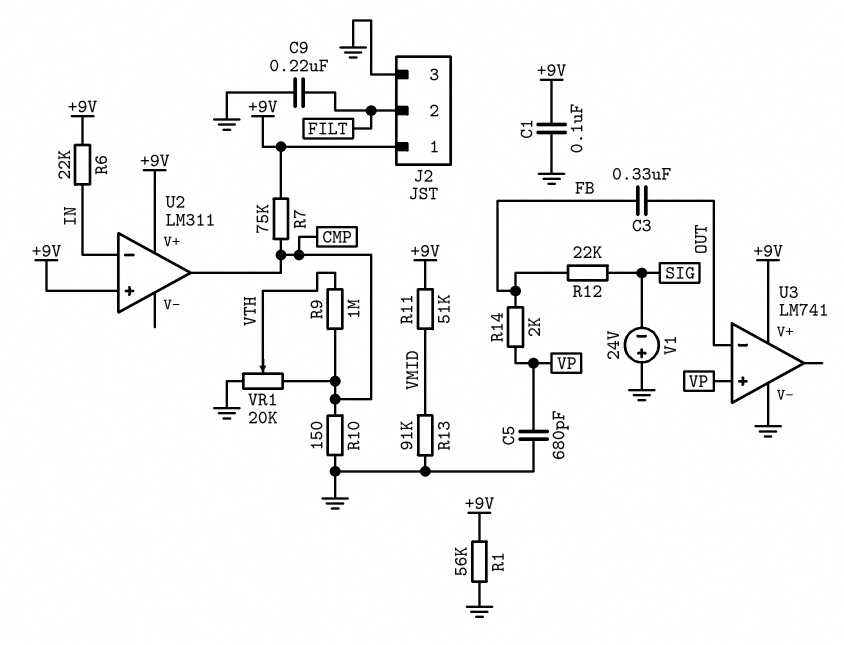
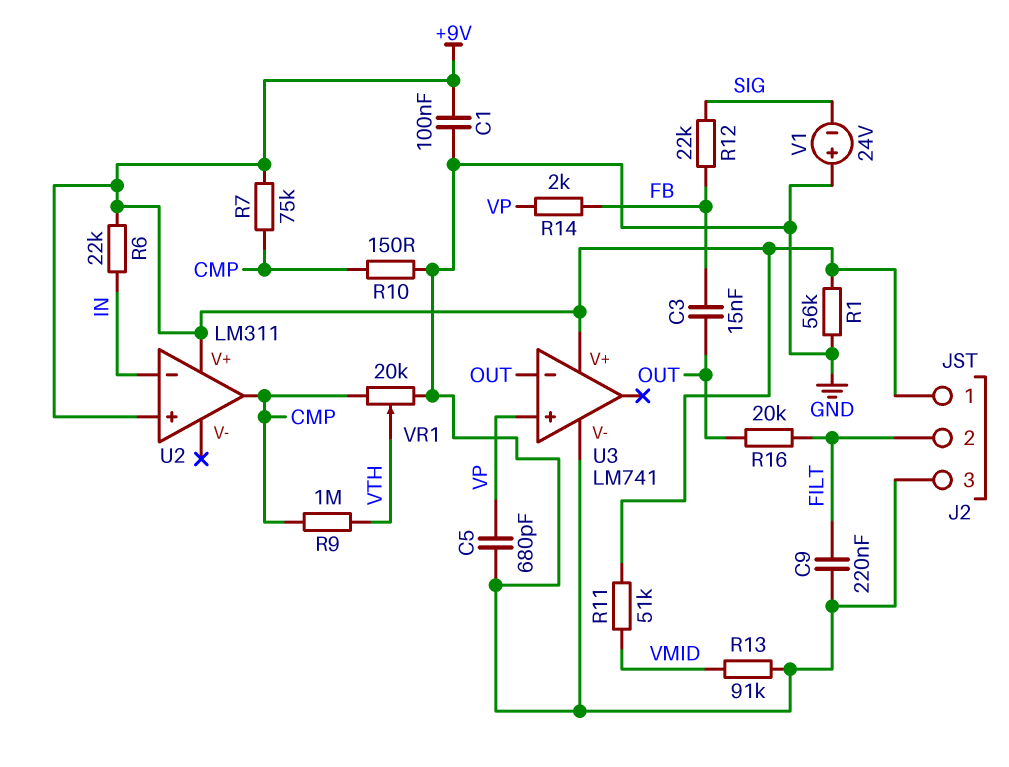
C3: 330nF (FB, OUT) -> 15nF (FB, OUT)
R16: none -> 20k (FILT, OUT)

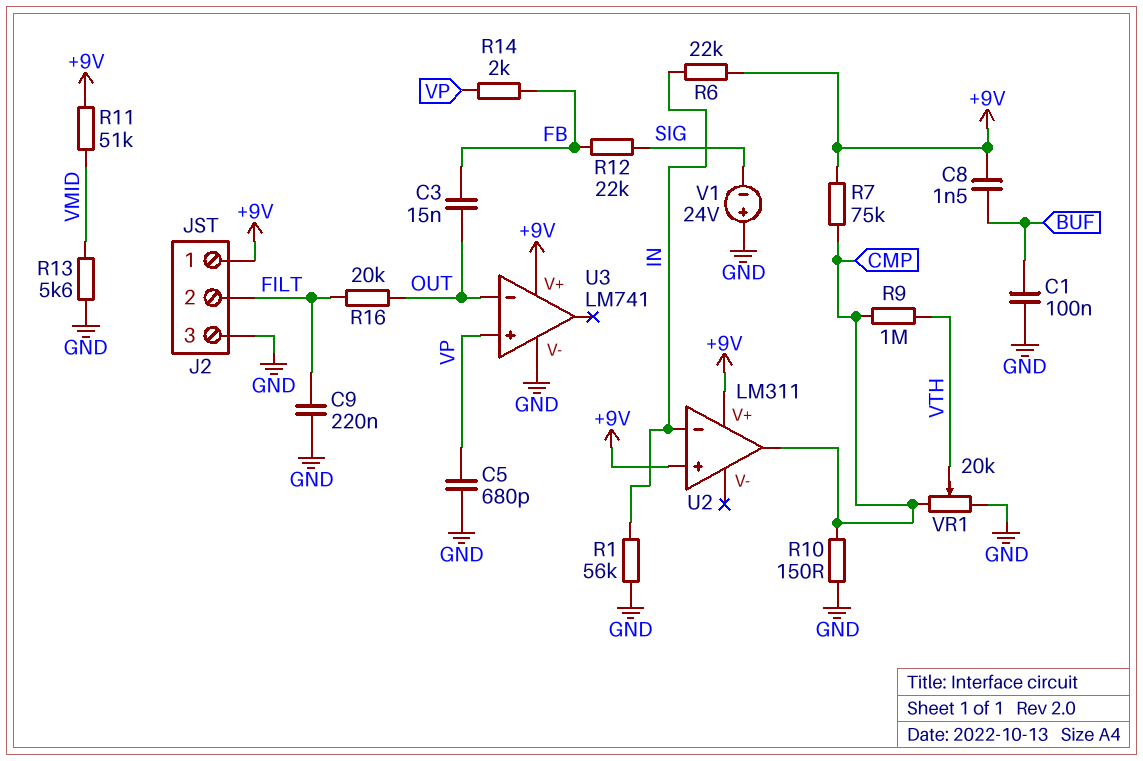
C1: 100nF (+9V, GND) -> 100nF (BUF, GND)
C8: none -> 1.5nF (+9V, BUF)
R1: 56k (+9V, GND) -> 56k (GND, IN)
R13: 91k (GND, VMID) -> 5.6k (GND, VMID)

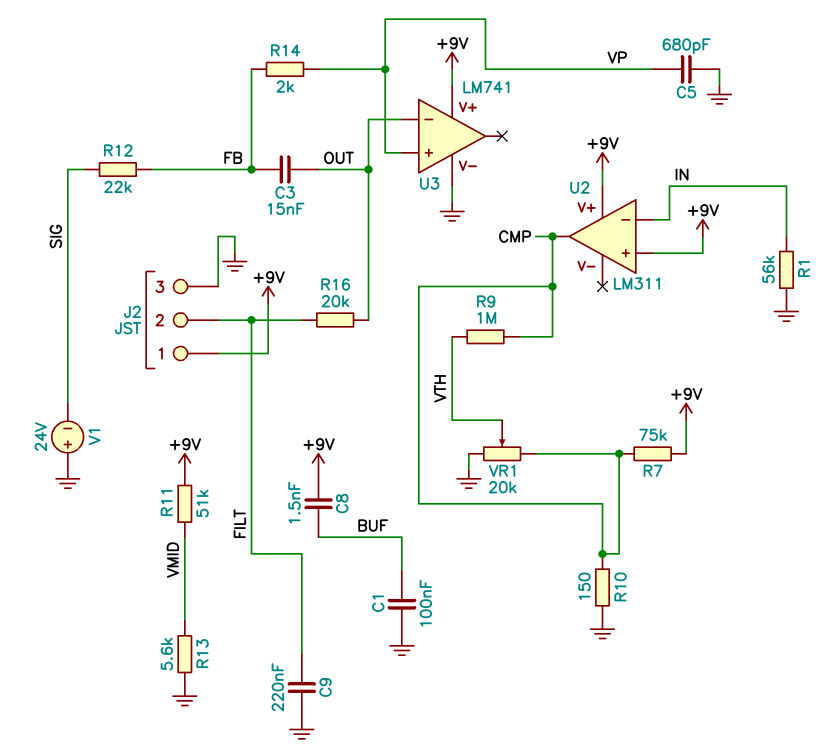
R6: 22k (+9V, IN) -> none

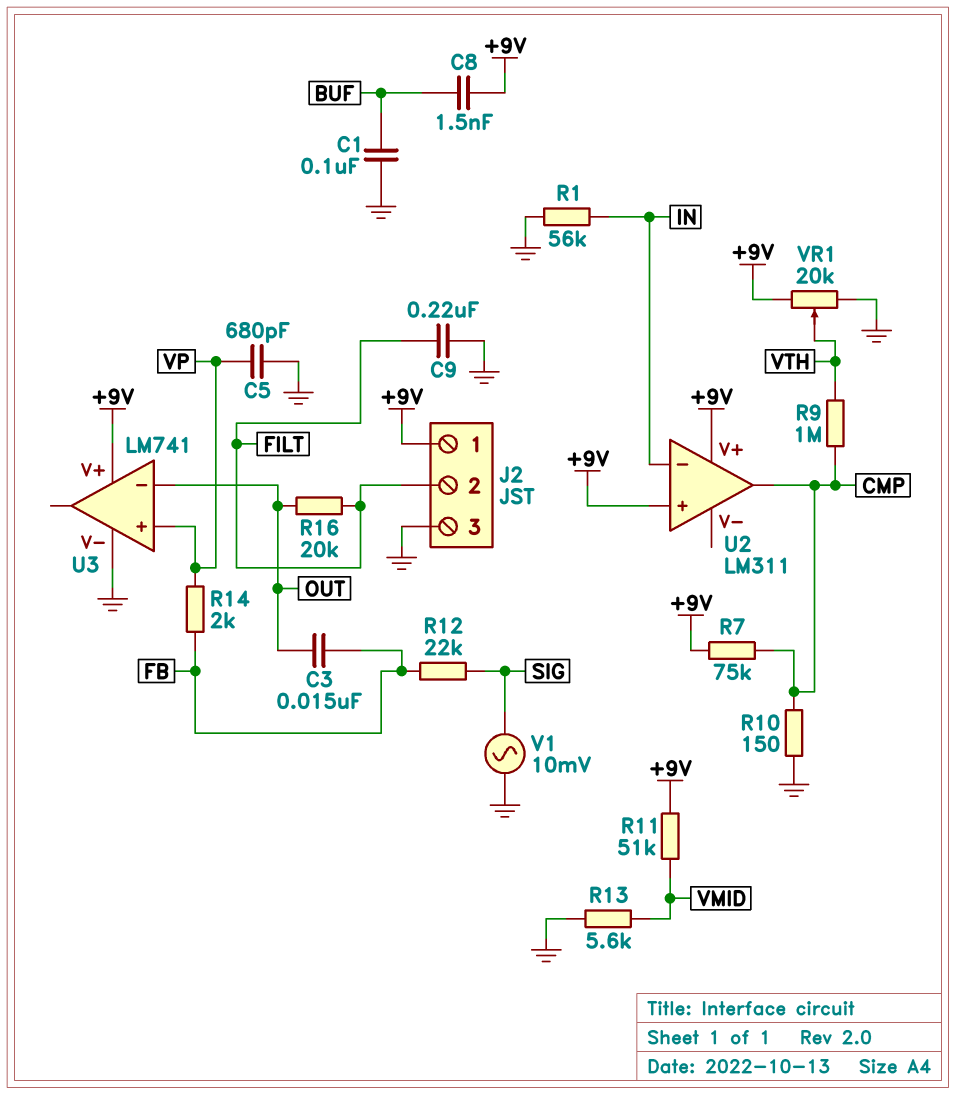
V1: 24V (plus GND, minus SIG) -> AC 10mV (GND, SIG)
VR1: 20k (CMP, GND, wiper VTH) -> 20k (+9V, GND, wiper VTH)

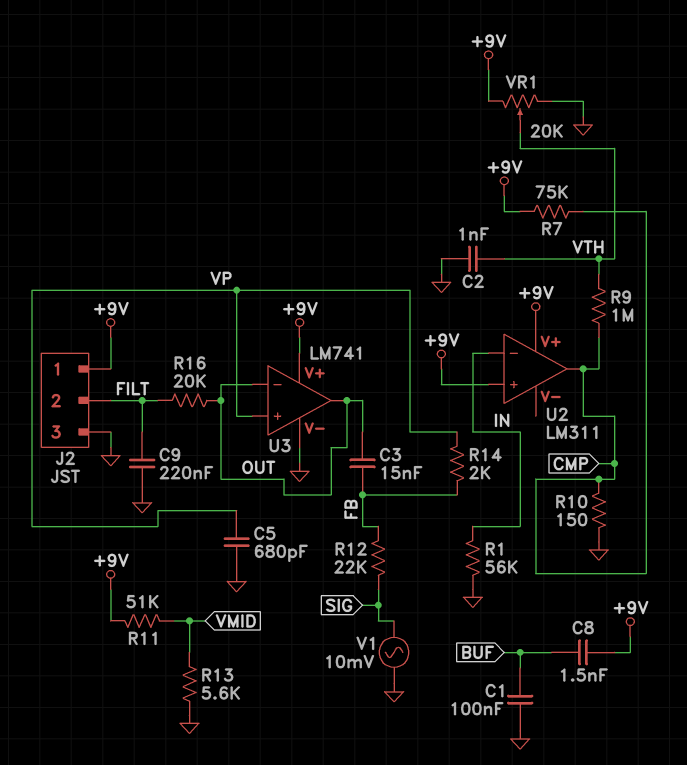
C2: none -> 1nF (GND, VTH)
U3 pin out: none -> OUT

